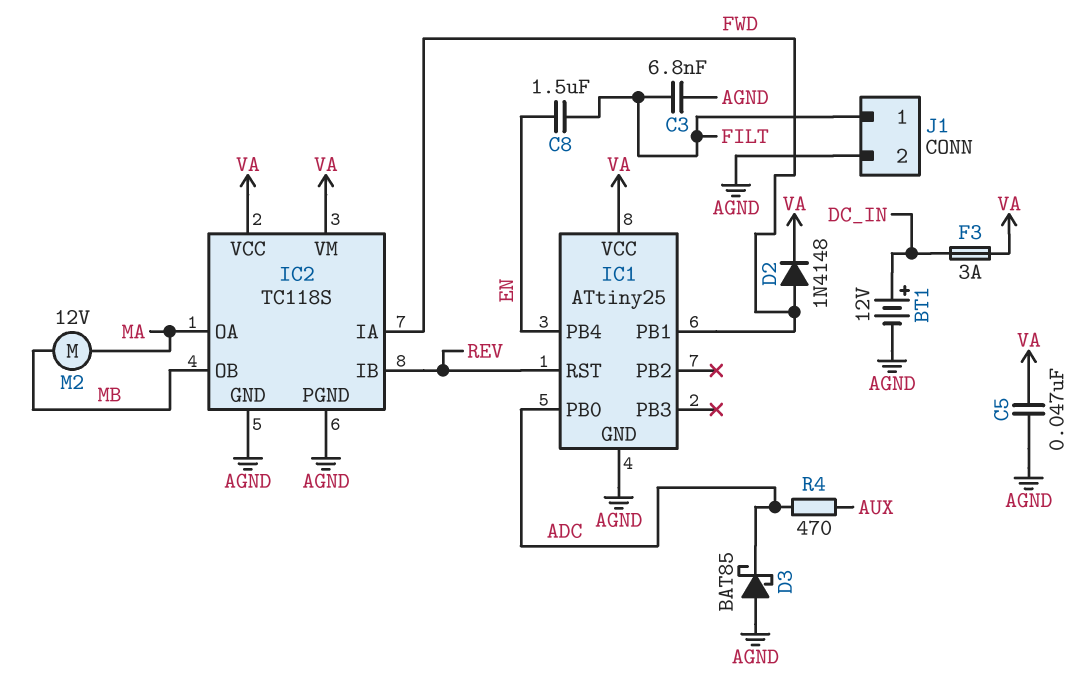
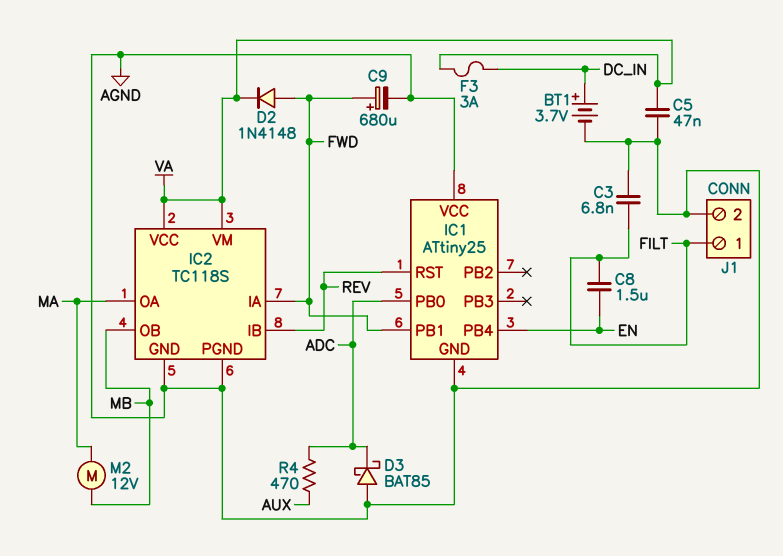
BT1: 12V (plus DC_IN, minus AGND) -> 3.7V (plus DC_IN, minus AGND)
C9: none -> 680uF (plus FWD, minus AGND)
IC1 pin VCC: VA -> AGND

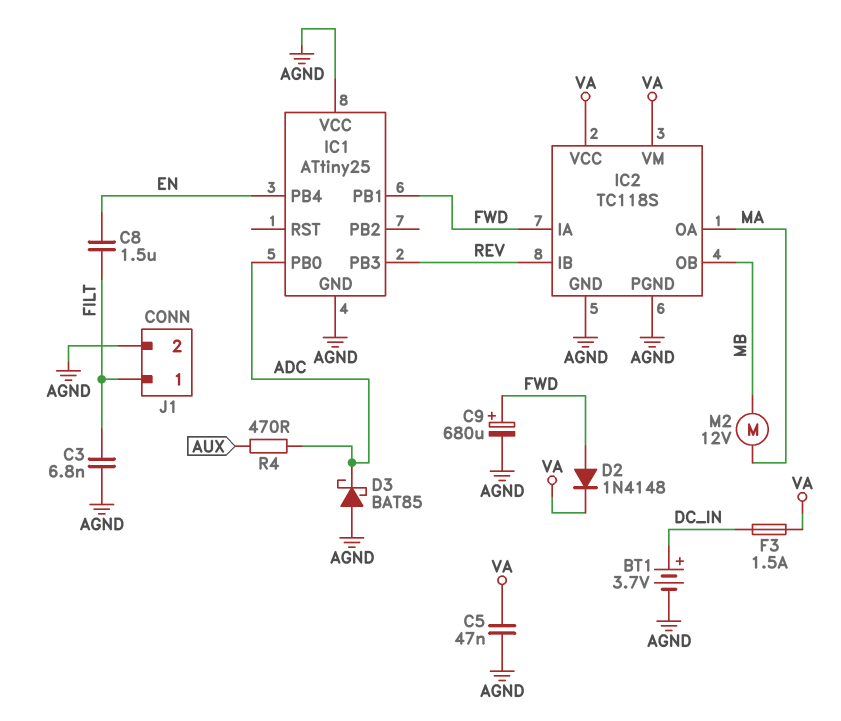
F3: 3A (DC_IN, VA) -> 1.5A (DC_IN, VA)
IC1 pin PB3: none -> REV
IC1 pin RST: REV -> none

